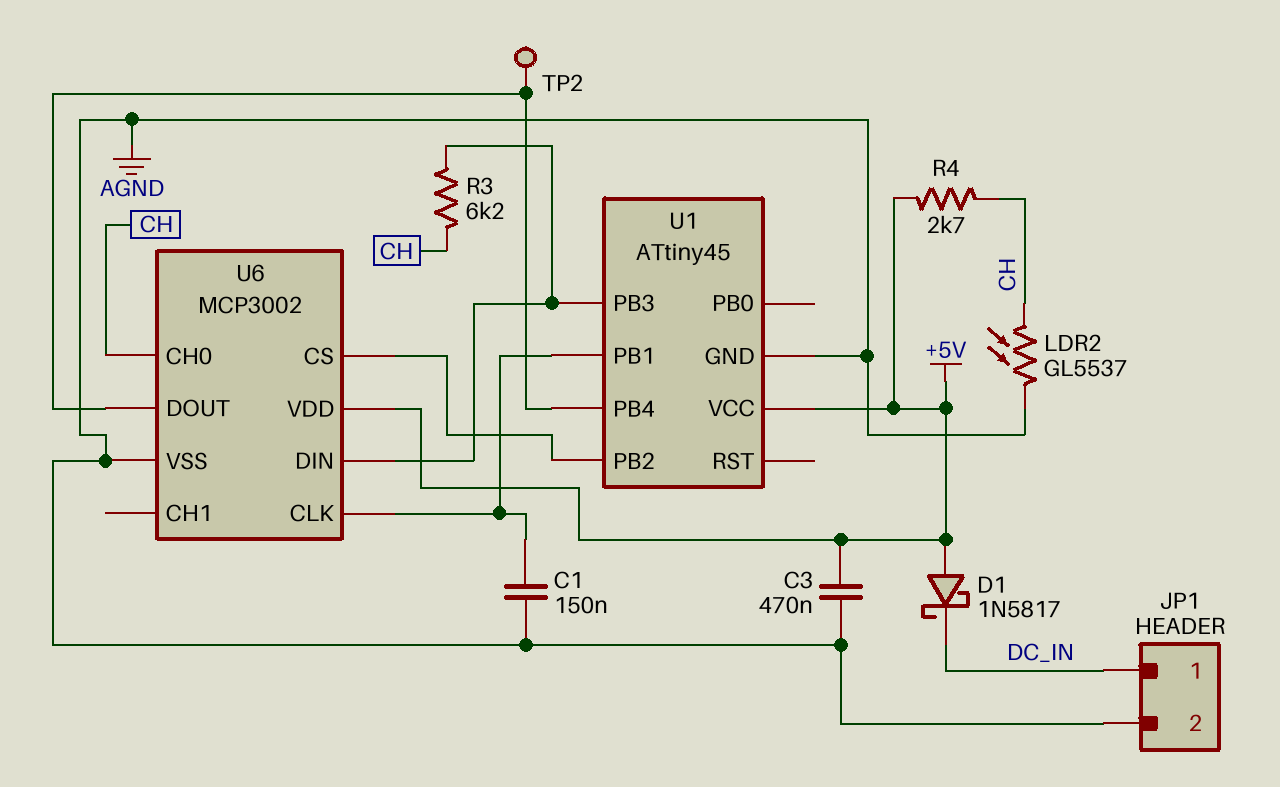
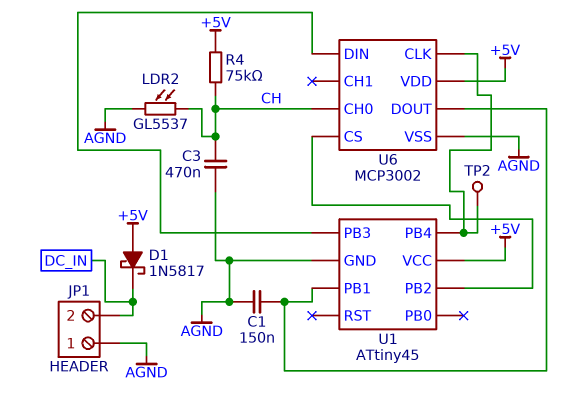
C3: 470nF (+5V, AGND) -> 470nF (AGND, CH)
JP1 pin 1: DC_IN -> AGND
JP1 pin 2: AGND -> DC_IN
R3: 6.2k (CH, U1/PB3) -> none
R4: 2.7k (+5V, CH) -> 75k (+5V, CH)
U6 pin CLK: U1/PB1 -> U1/PB4
U6 pin DOUT: U1/PB4 -> U1/PB1

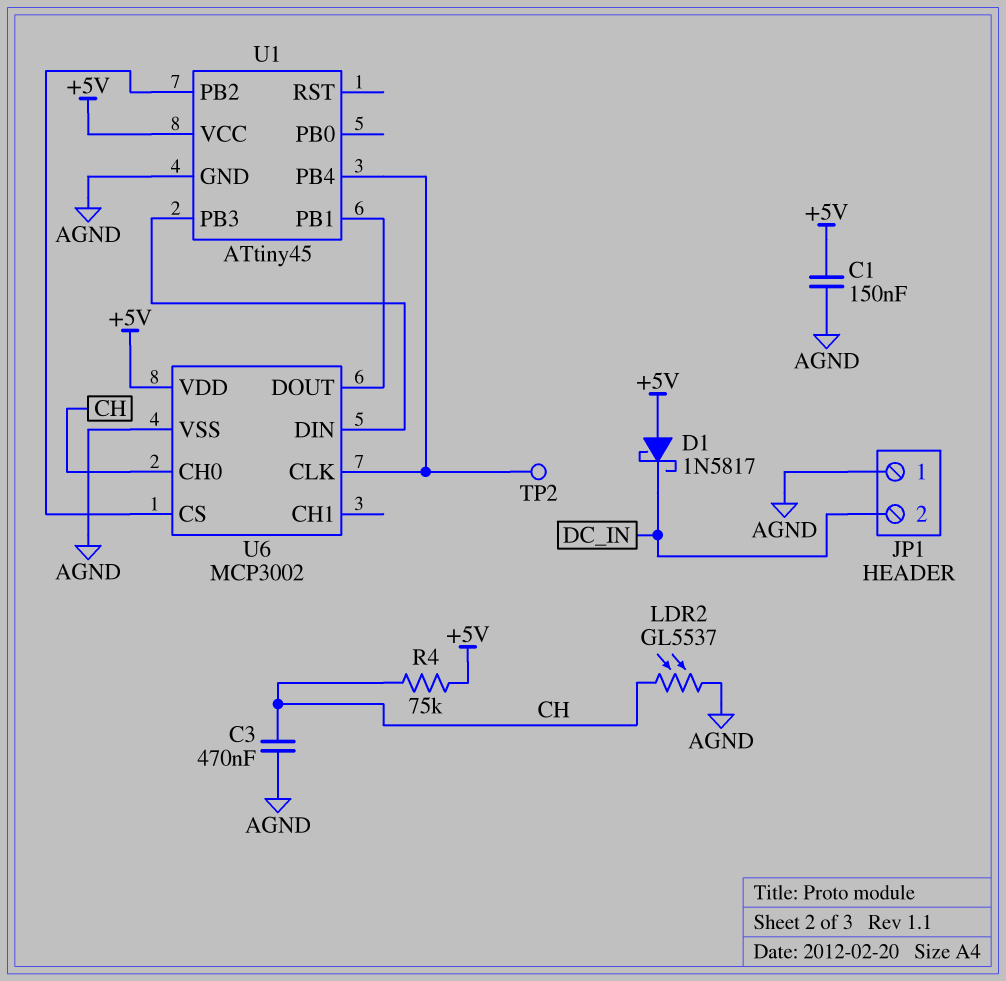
C1: 150nF (AGND, U1/PB1) -> 150nF (+5V, AGND)

